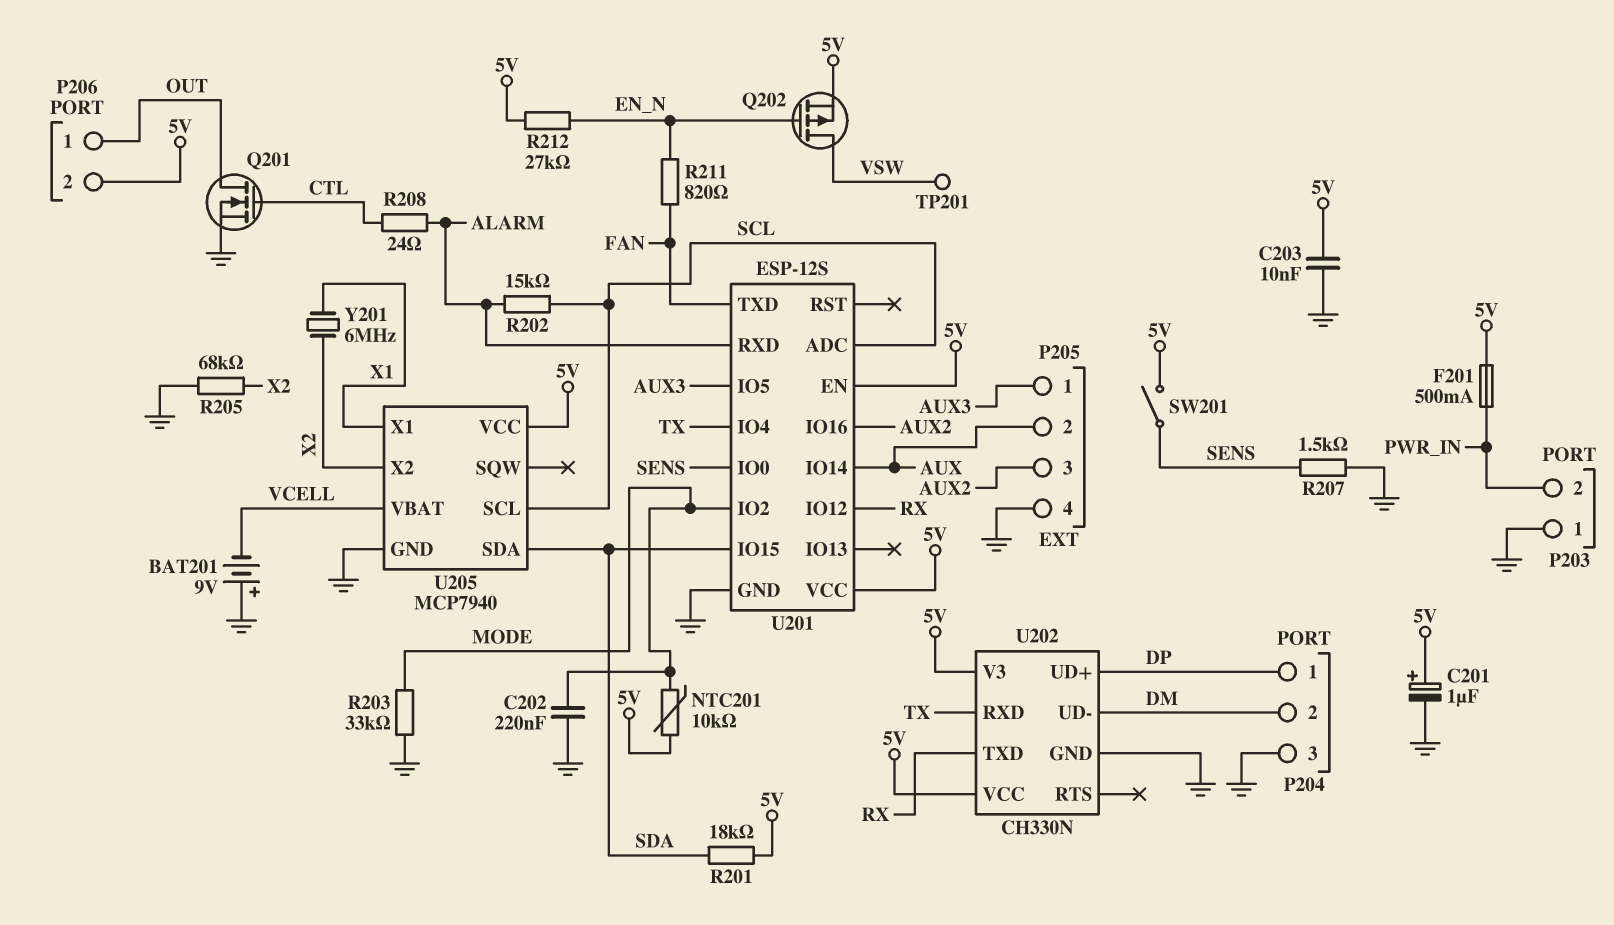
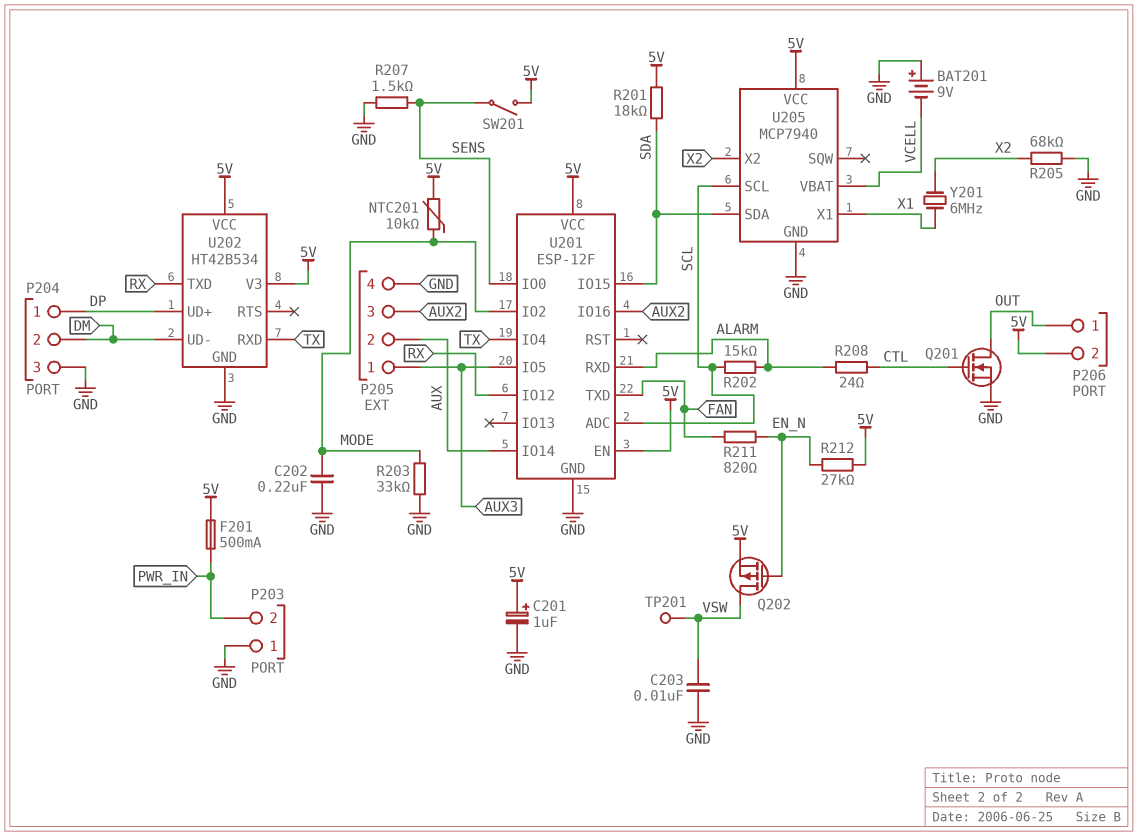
C203: 10nF (5V, GND) -> 10nF (GND, VSW)
U201: ESP-12S -> ESP-12F
U202: CH330N -> HT42B534

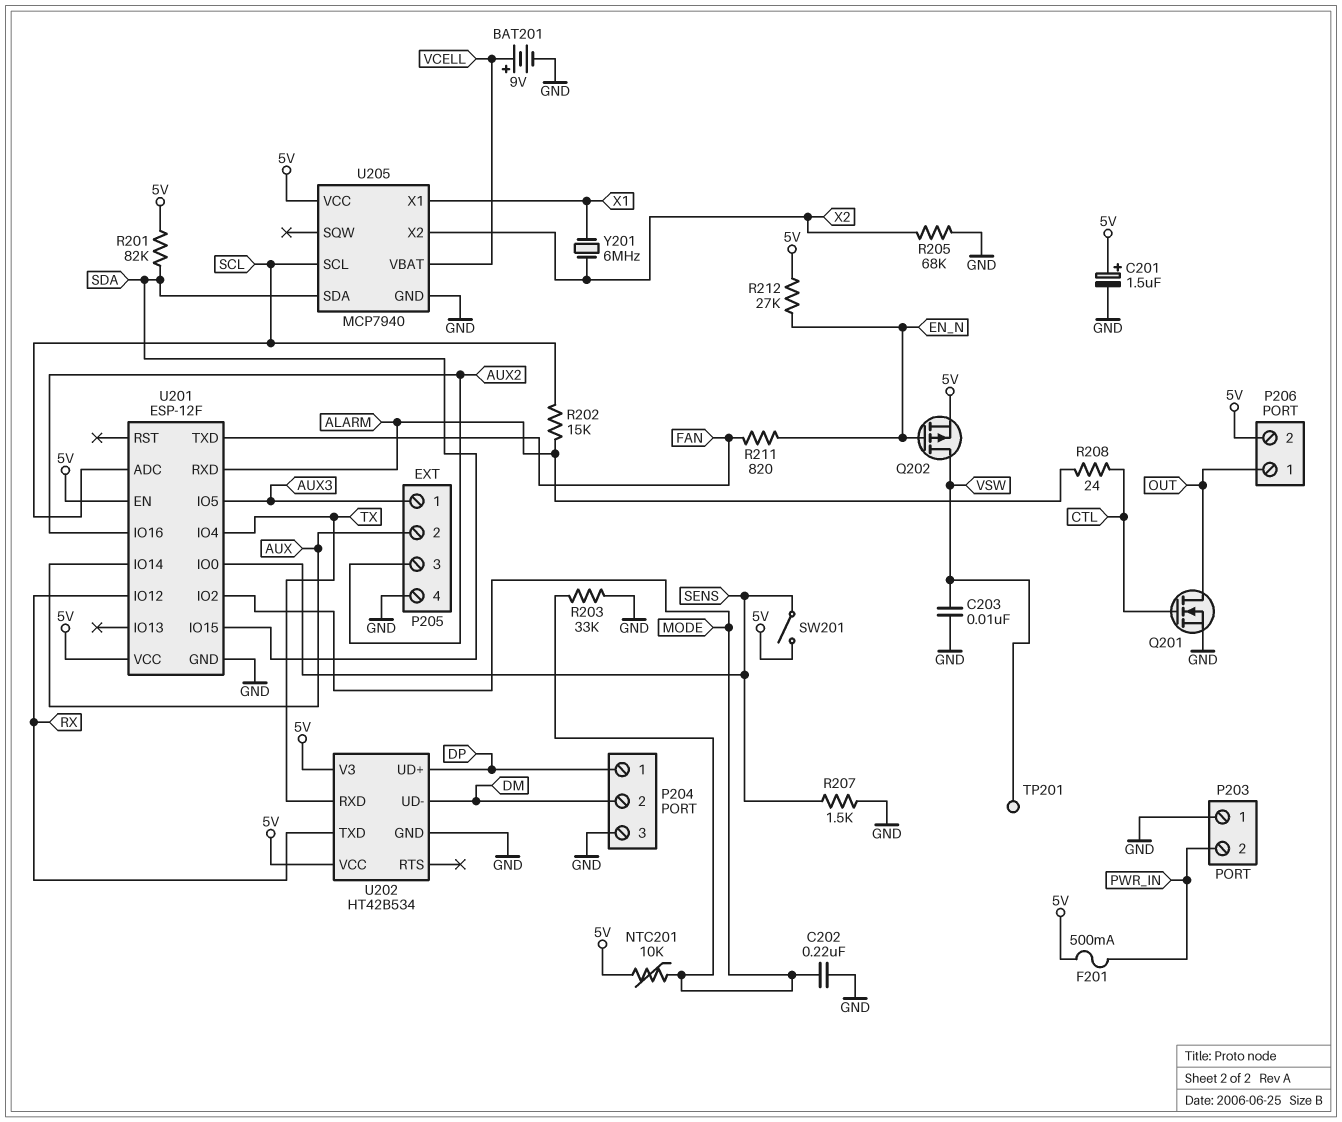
BAT201: 9V (plus GND, minus VCELL) -> 9V (plus VCELL, minus GND)
C201: 1uF (plus 5V, minus GND) -> 1.5uF (plus 5V, minus GND)
R201: 18k (5V, SDA) -> 82k (5V, SDA)

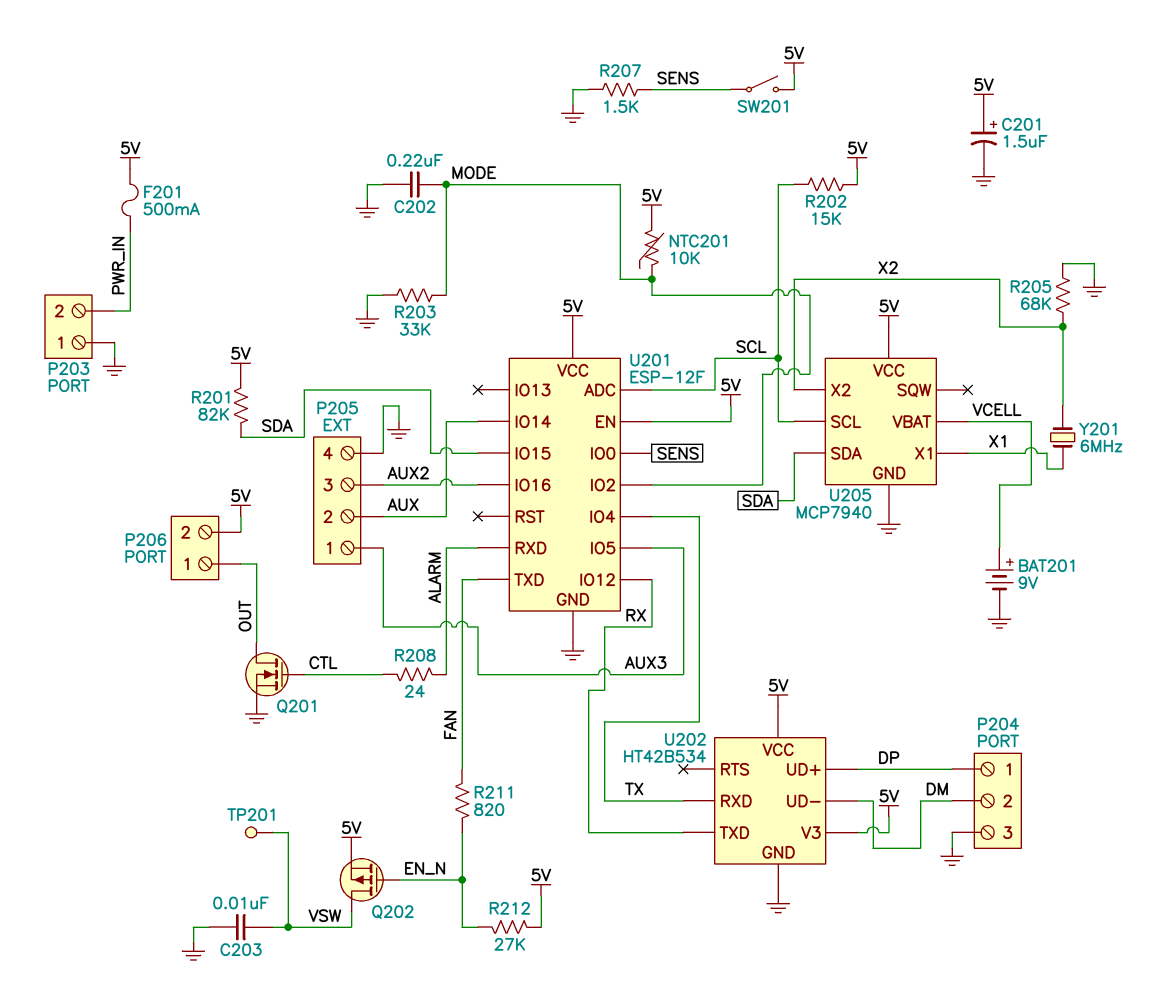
R202: 15k (ALARM, SCL) -> 15k (5V, SCL)

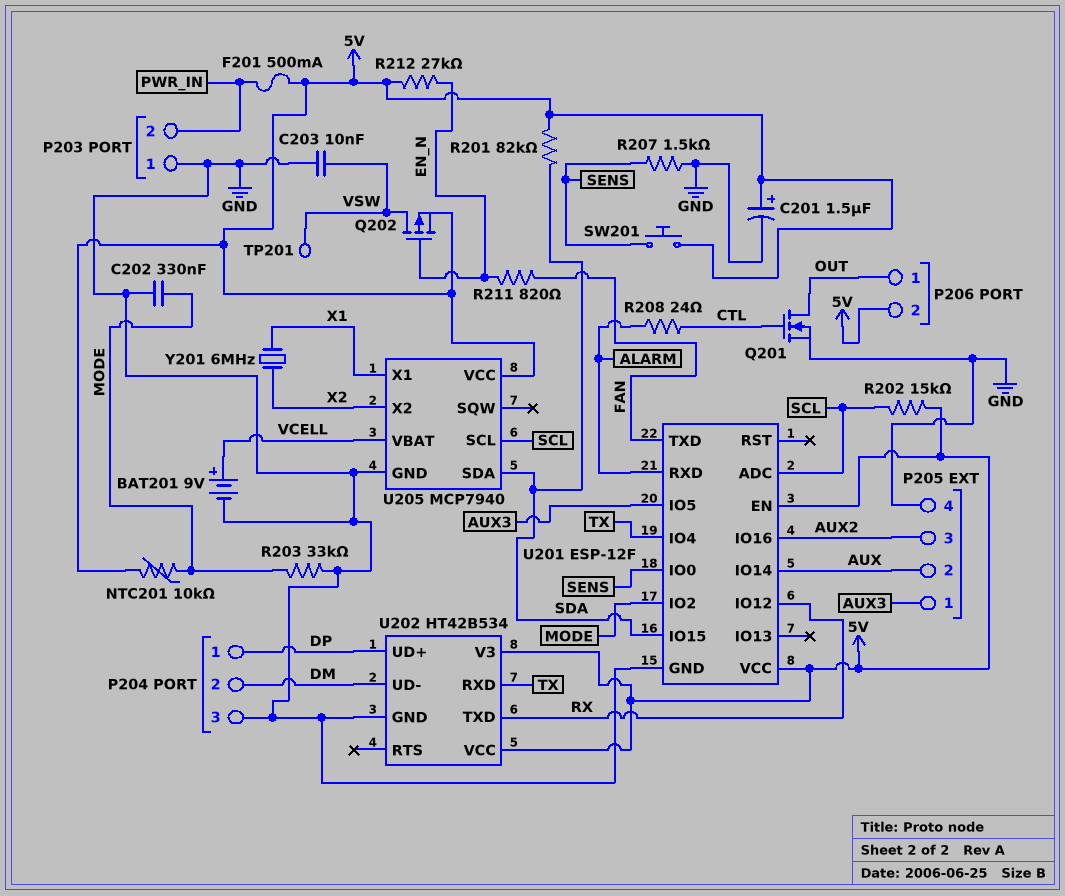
C202: 220nF (GND, MODE) -> 330nF (GND, MODE)
R205: 68k (GND, X2) -> none
SW201: switch (5V, SENS) -> button (5V, SENS)

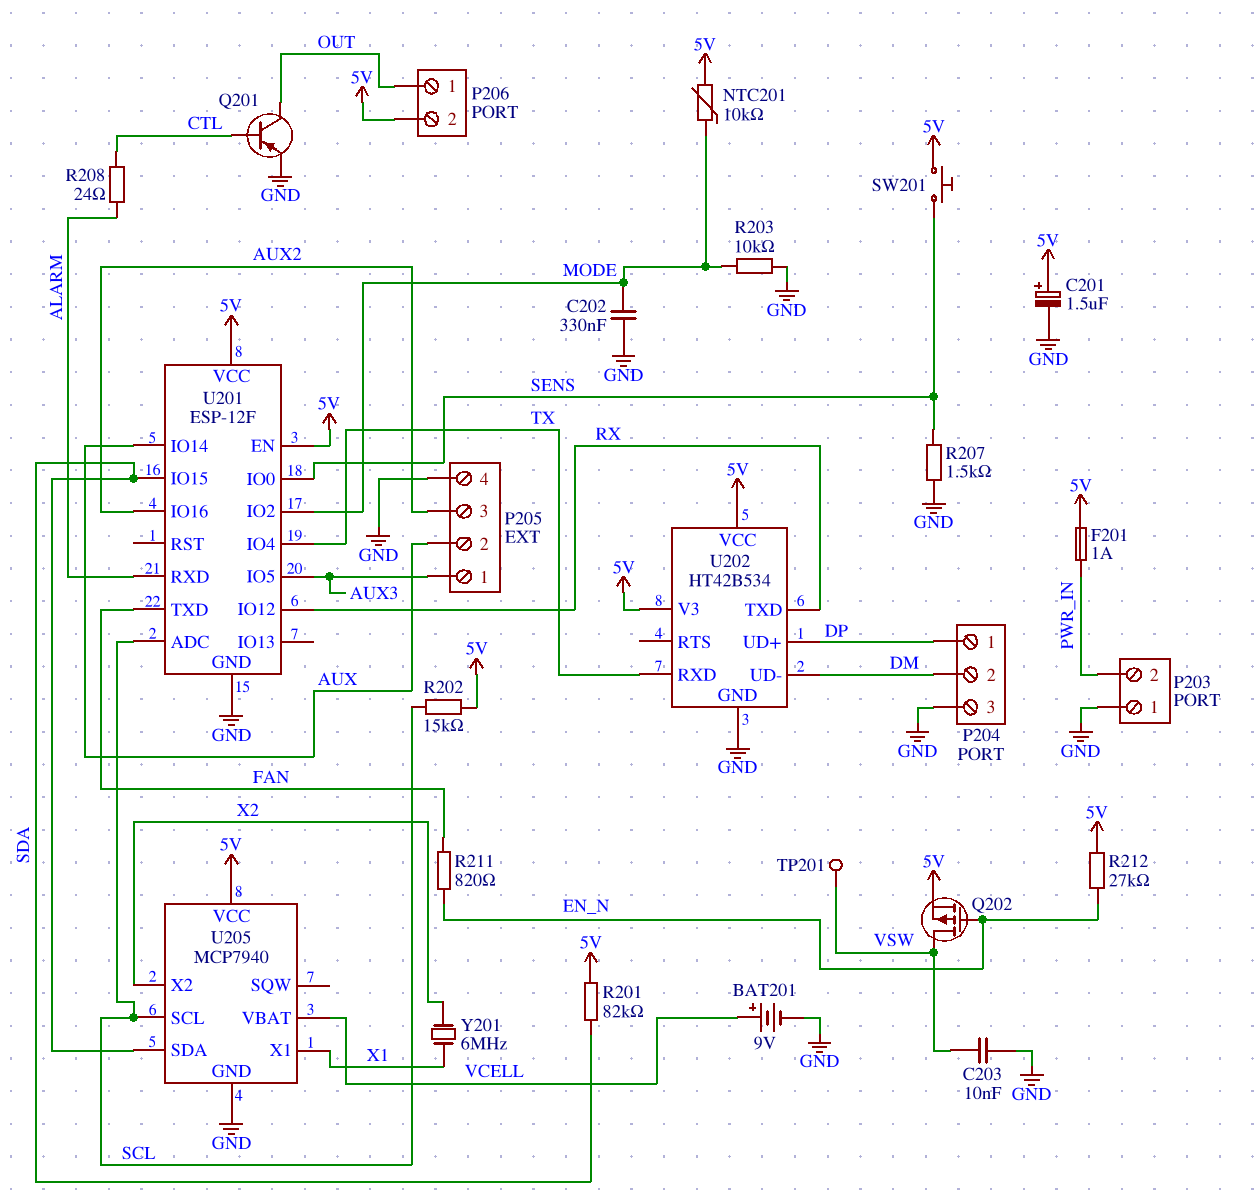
F201: 500mA (5V, PWR_IN) -> 1A (5V, PWR_IN)
Q201: NMOS (G CTL, D OUT, S GND) -> PNP (B CTL, C OUT, E GND)
R203: 33k (GND, MODE) -> 10k (GND, MODE)

